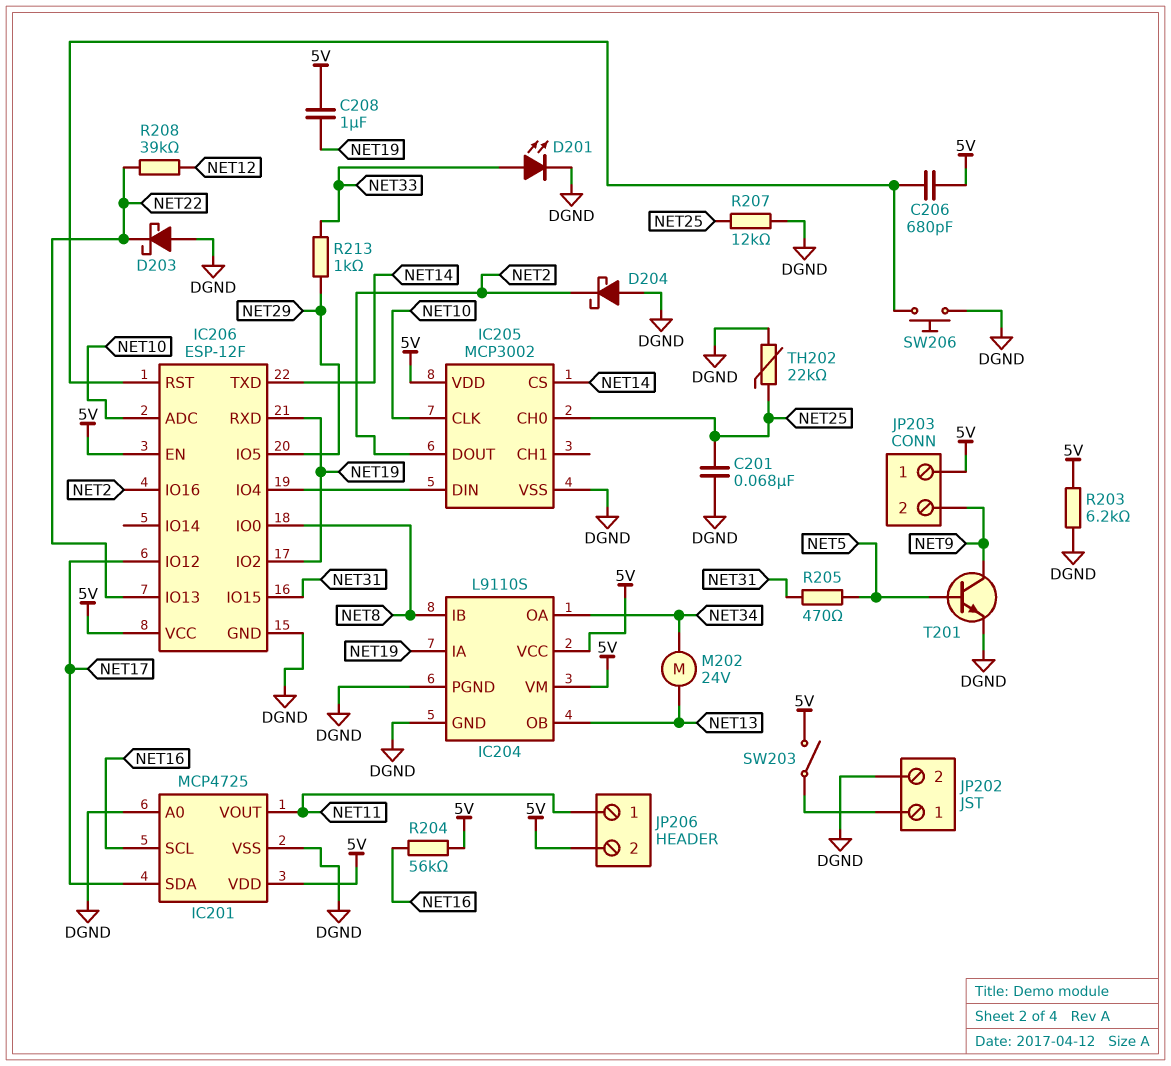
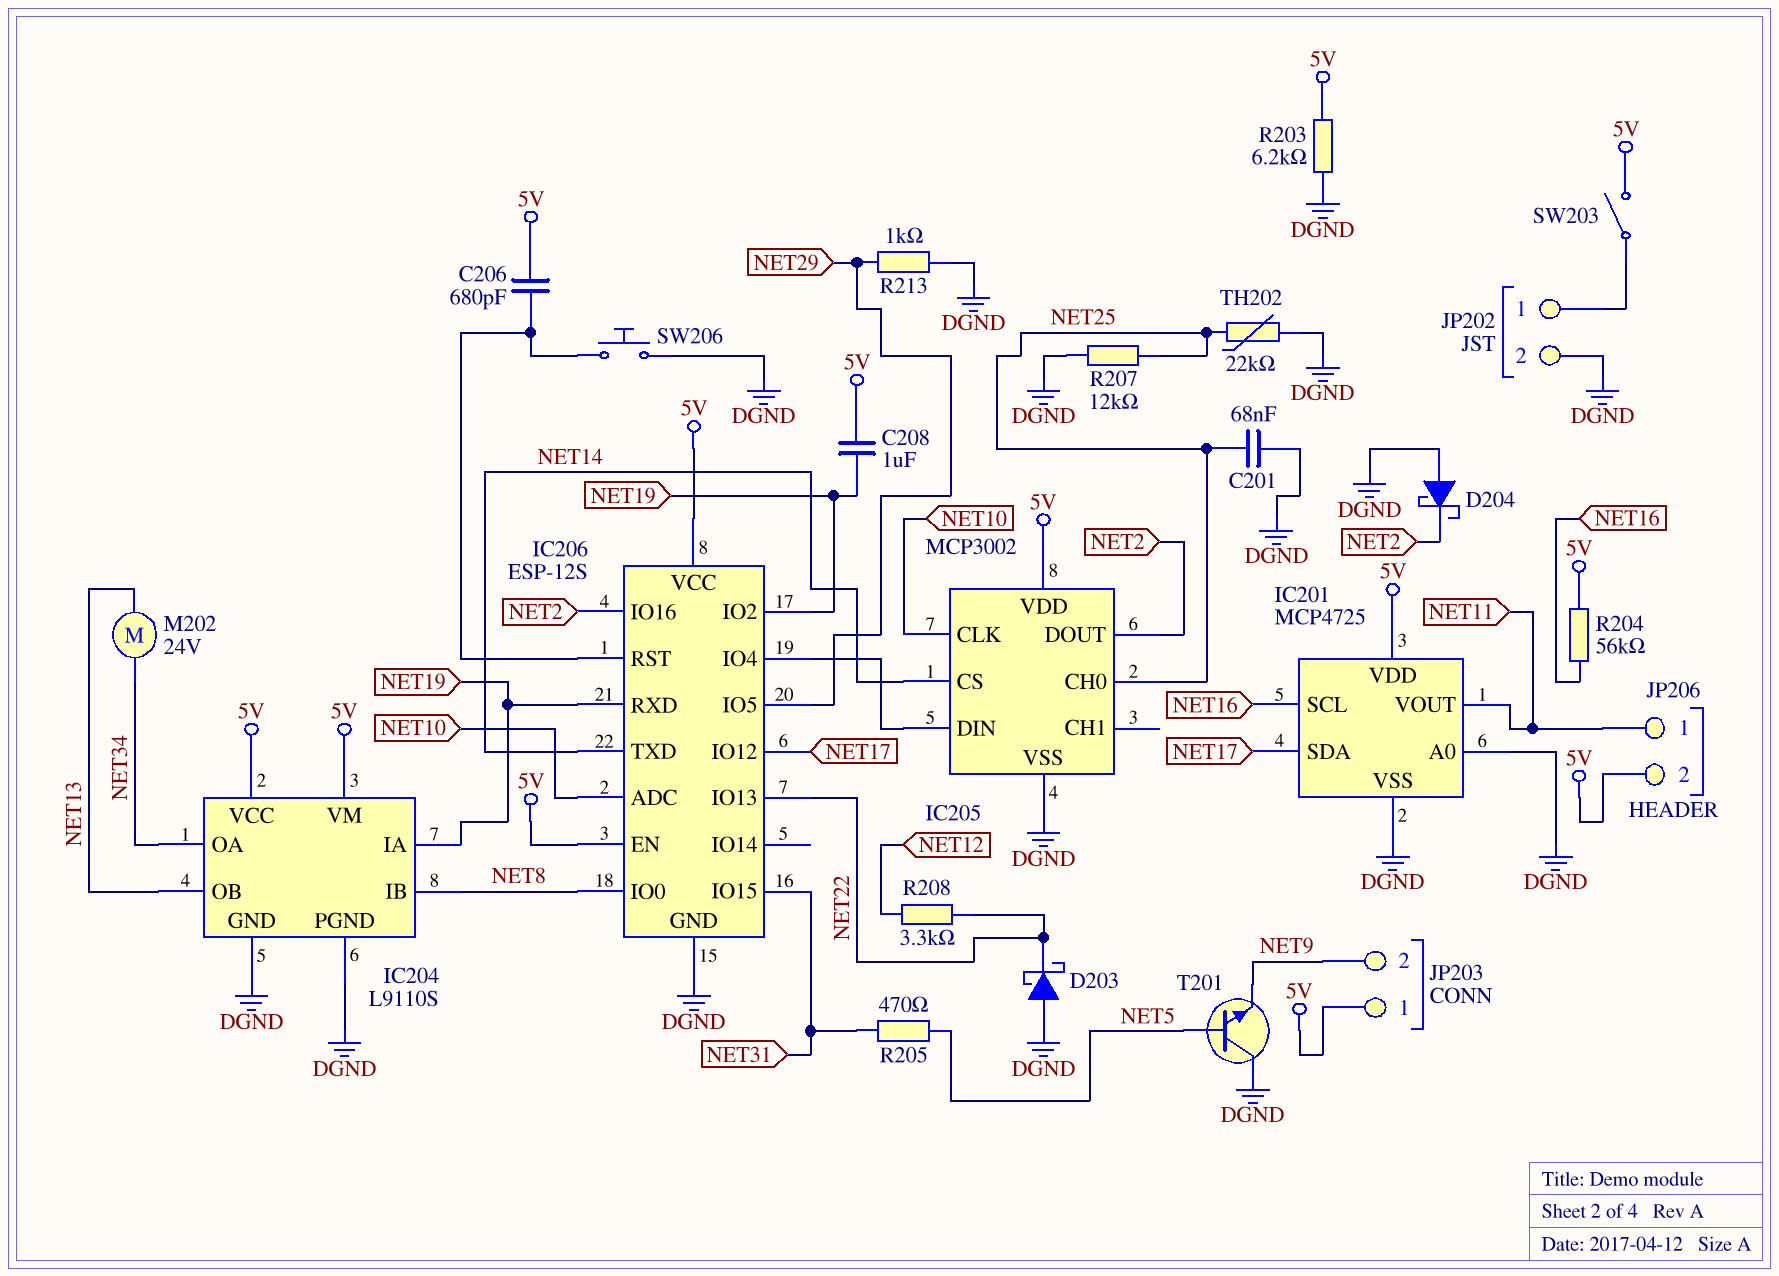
D201: LED (A NET33, K DGND) -> none
IC206: ESP-12F -> ESP-12S
R208: 39k (NET12, NET22) -> 3.3k (NET12, NET22)
R213: 1k (NET29, NET33) -> 1k (DGND, NET29)
T201: NPN (B NET5, C NET9, E DGND) -> NPN (B NET5, C DGND, E NET9)

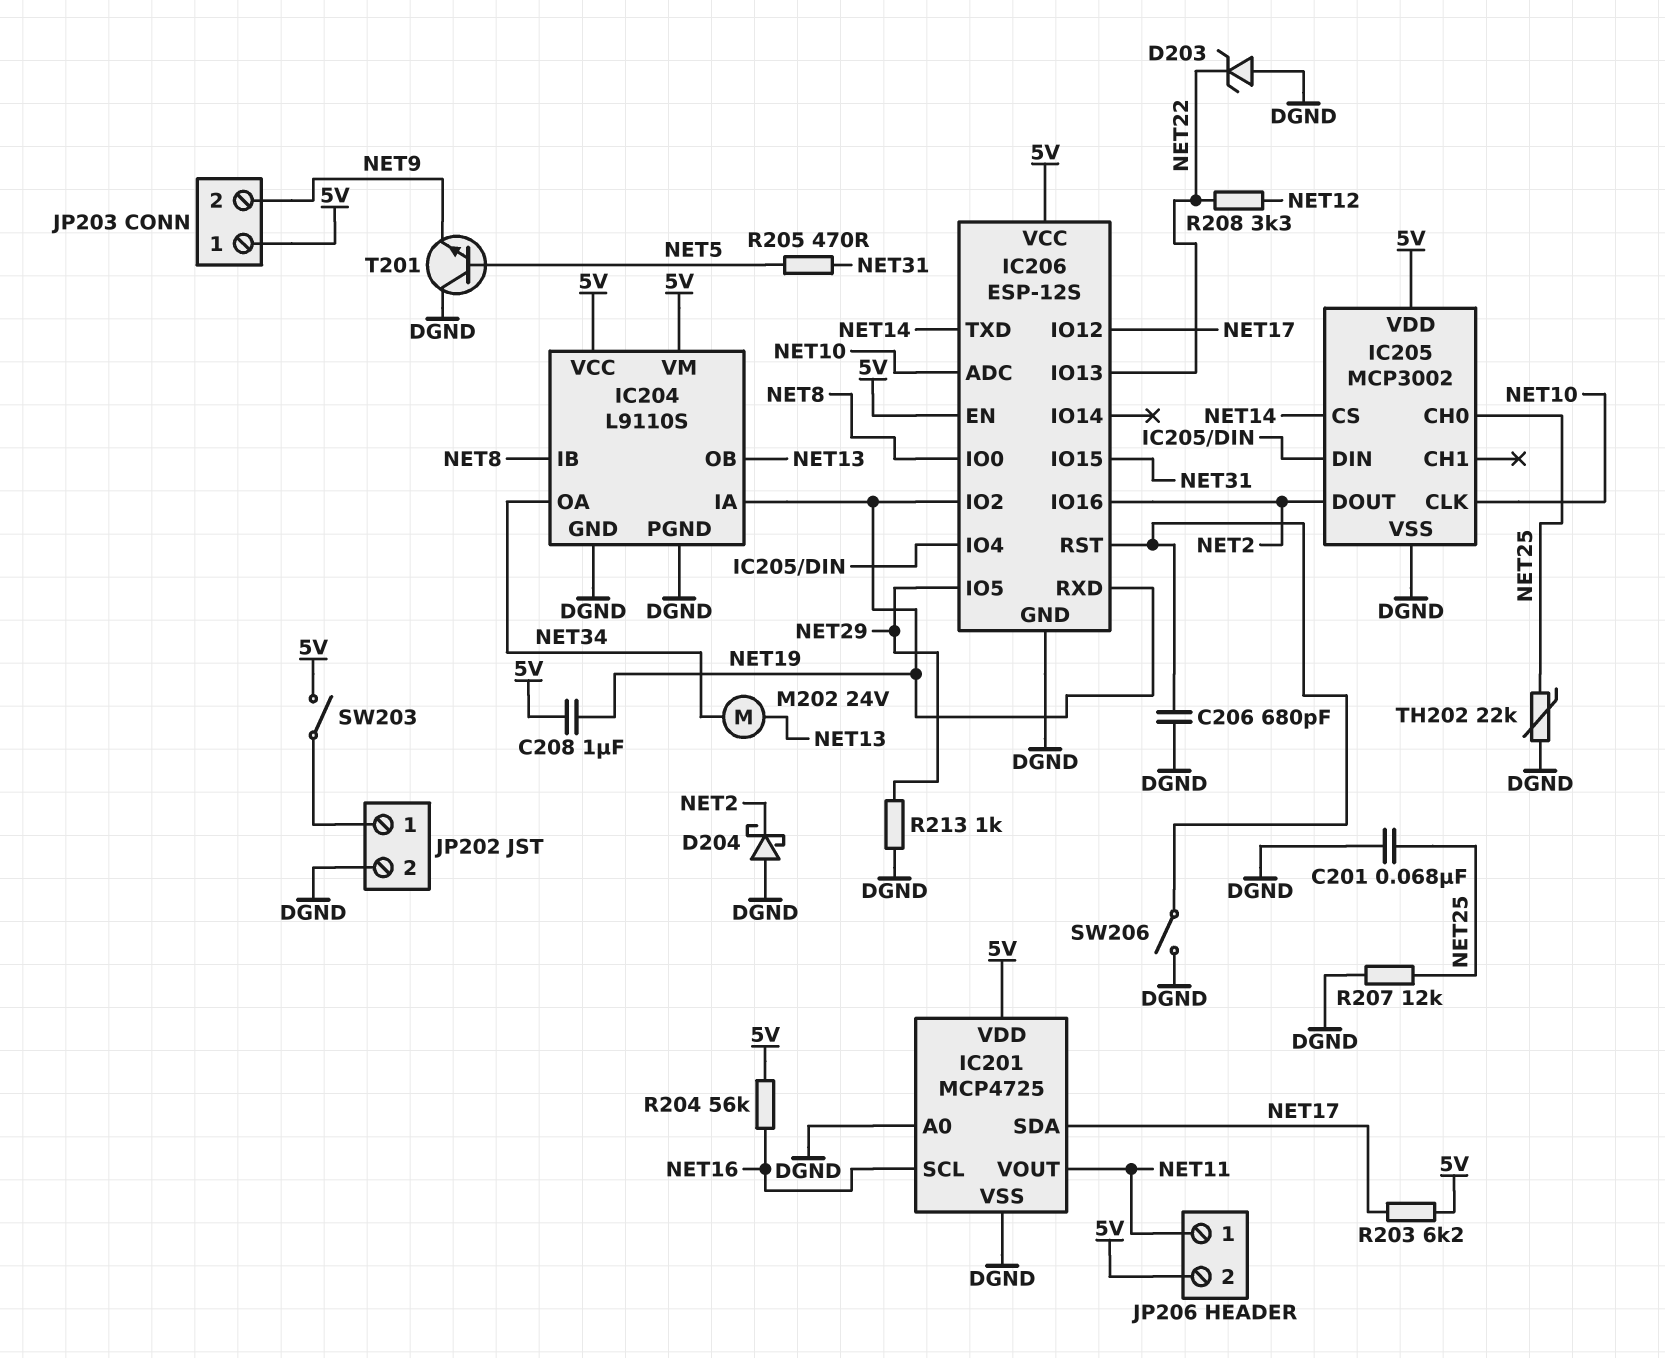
C206: 680pF (5V, IC206/RST) -> 680pF (DGND, IC206/RST)
D203: schottky (A DGND, K NET22) -> zener (A DGND, K NET22)
R203: 6.2k (5V, DGND) -> 6.2k (5V, NET17)
SW206: button (DGND, IC206/RST) -> switch (DGND, IC206/RST)

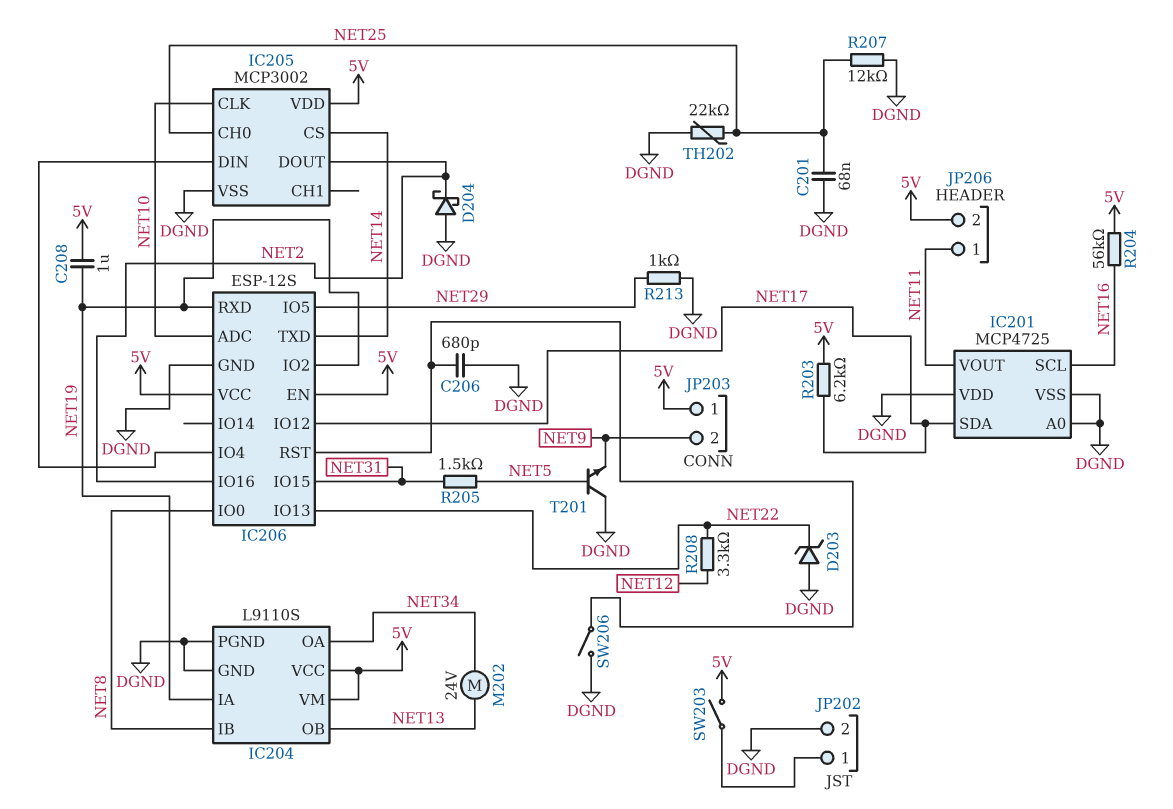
IC201 pin VDD: 5V -> DGND
R205: 470 (NET5, NET31) -> 1.5k (NET5, NET31)

